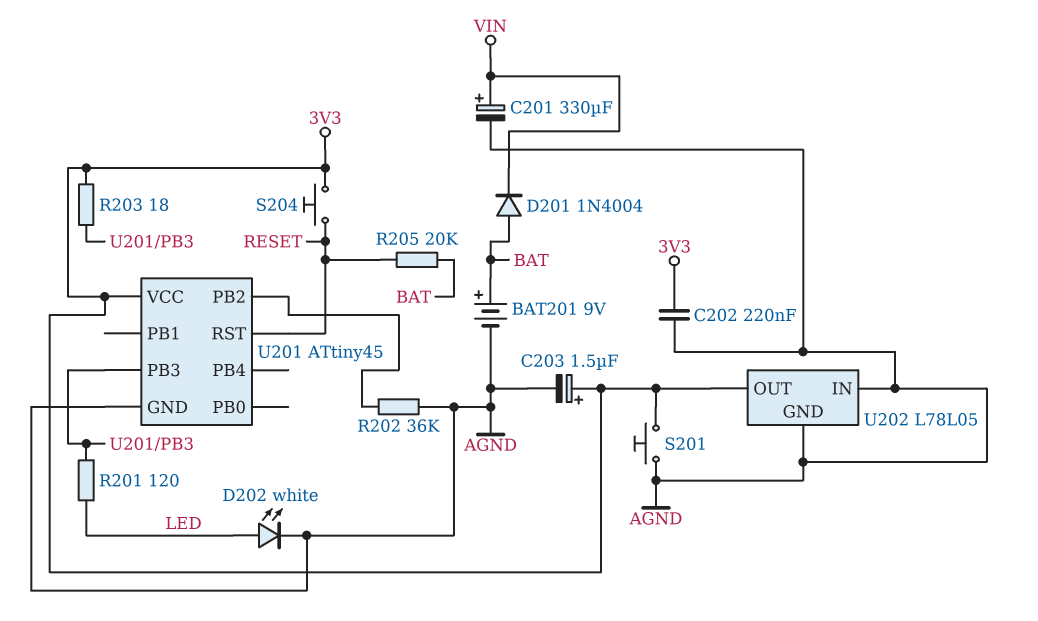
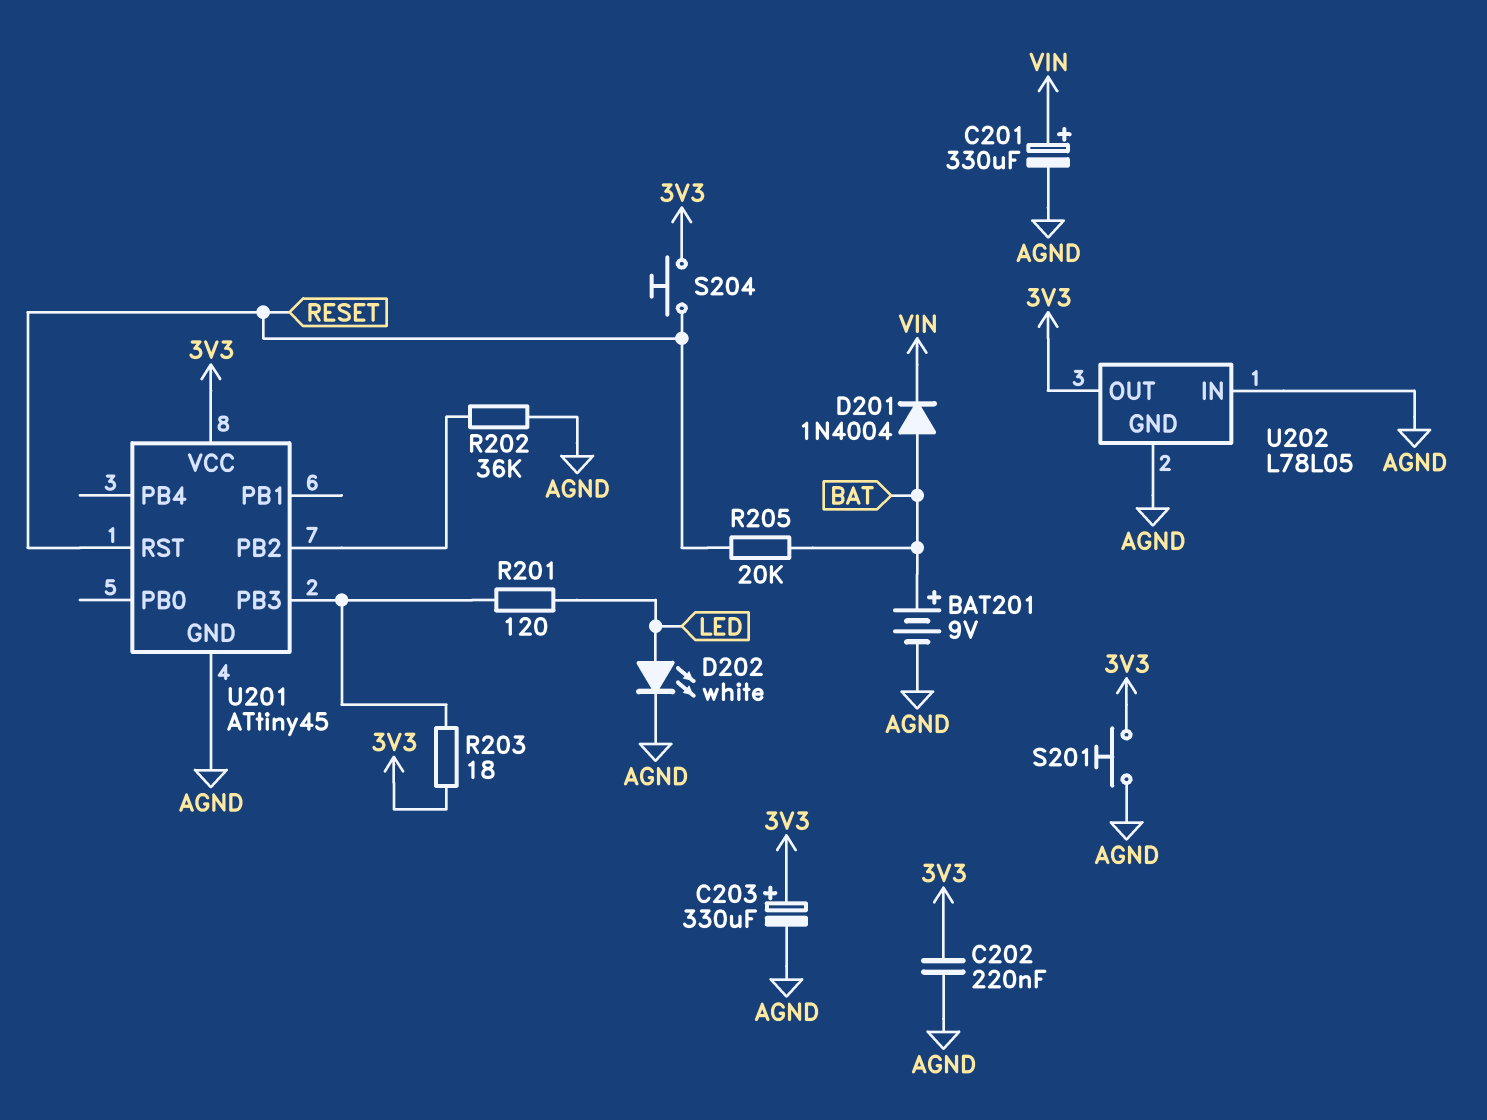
C203: 1.5uF (plus 3V3, minus AGND) -> 330uF (plus 3V3, minus AGND)

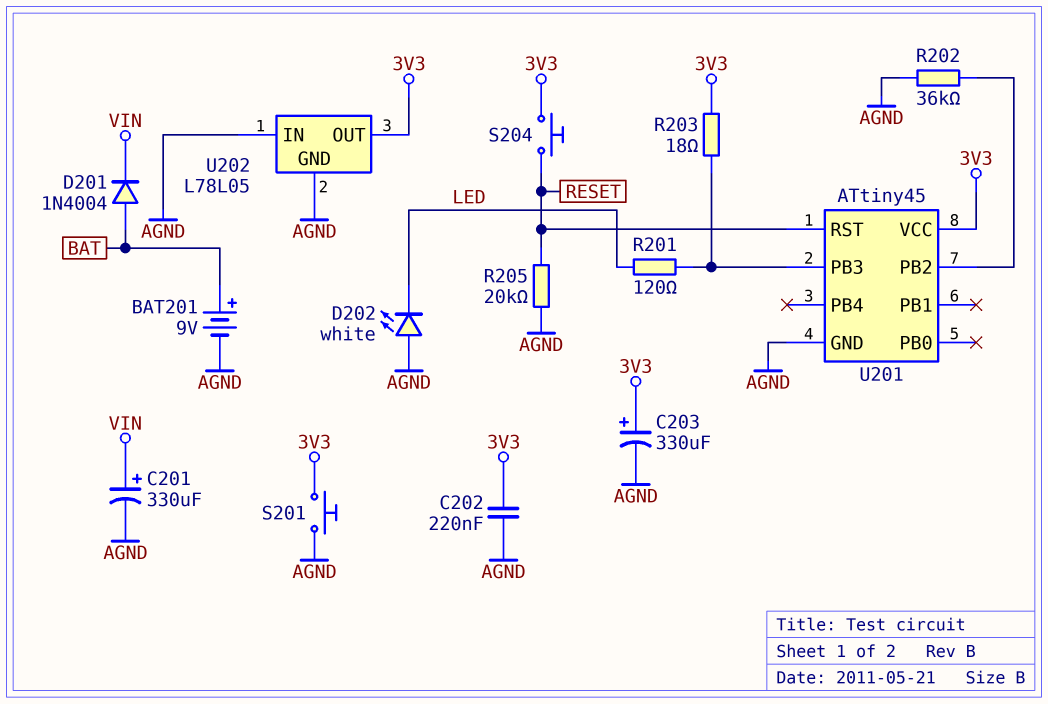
D202: LED white (A LED, K AGND) -> LED white (A AGND, K LED)
R205: 20k (BAT, RESET) -> 20k (AGND, RESET)

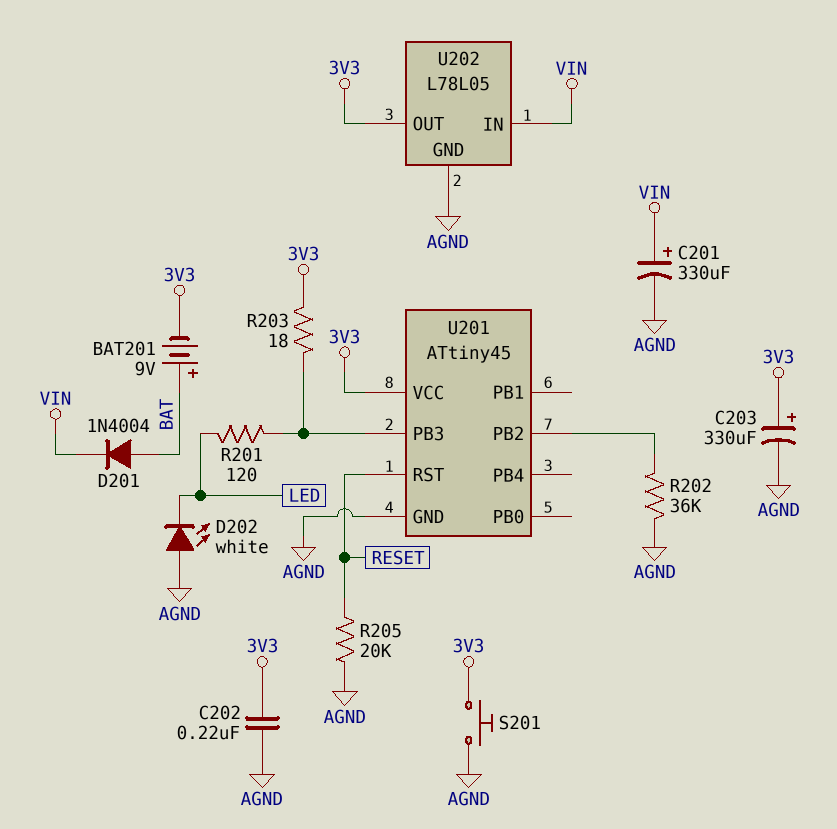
BAT201: 9V (plus BAT, minus AGND) -> 9V (plus BAT, minus 3V3)
S204: button (3V3, RESET) -> none
U202 pin IN: AGND -> VIN

